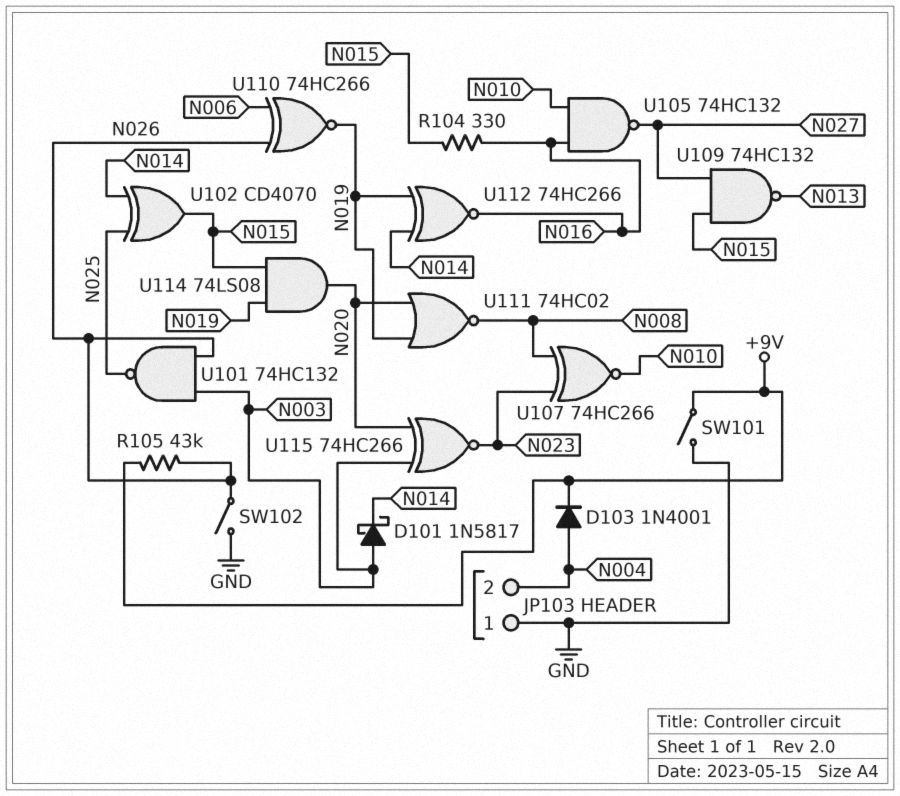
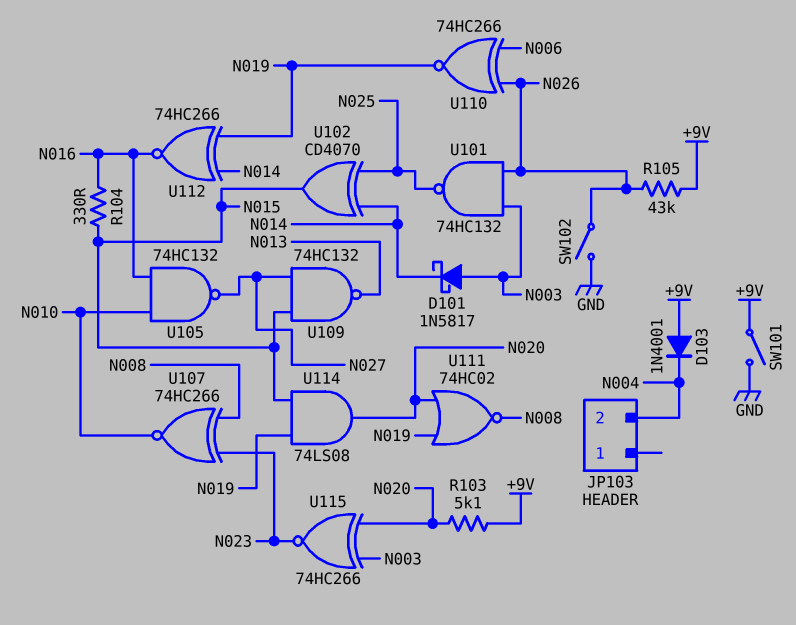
D103: diode 1N4001 (A N004, K +9V) -> diode 1N4001 (A +9V, K N004)
JP103 pin 1: GND -> none
R103: none -> 5.1k (+9V, N020)

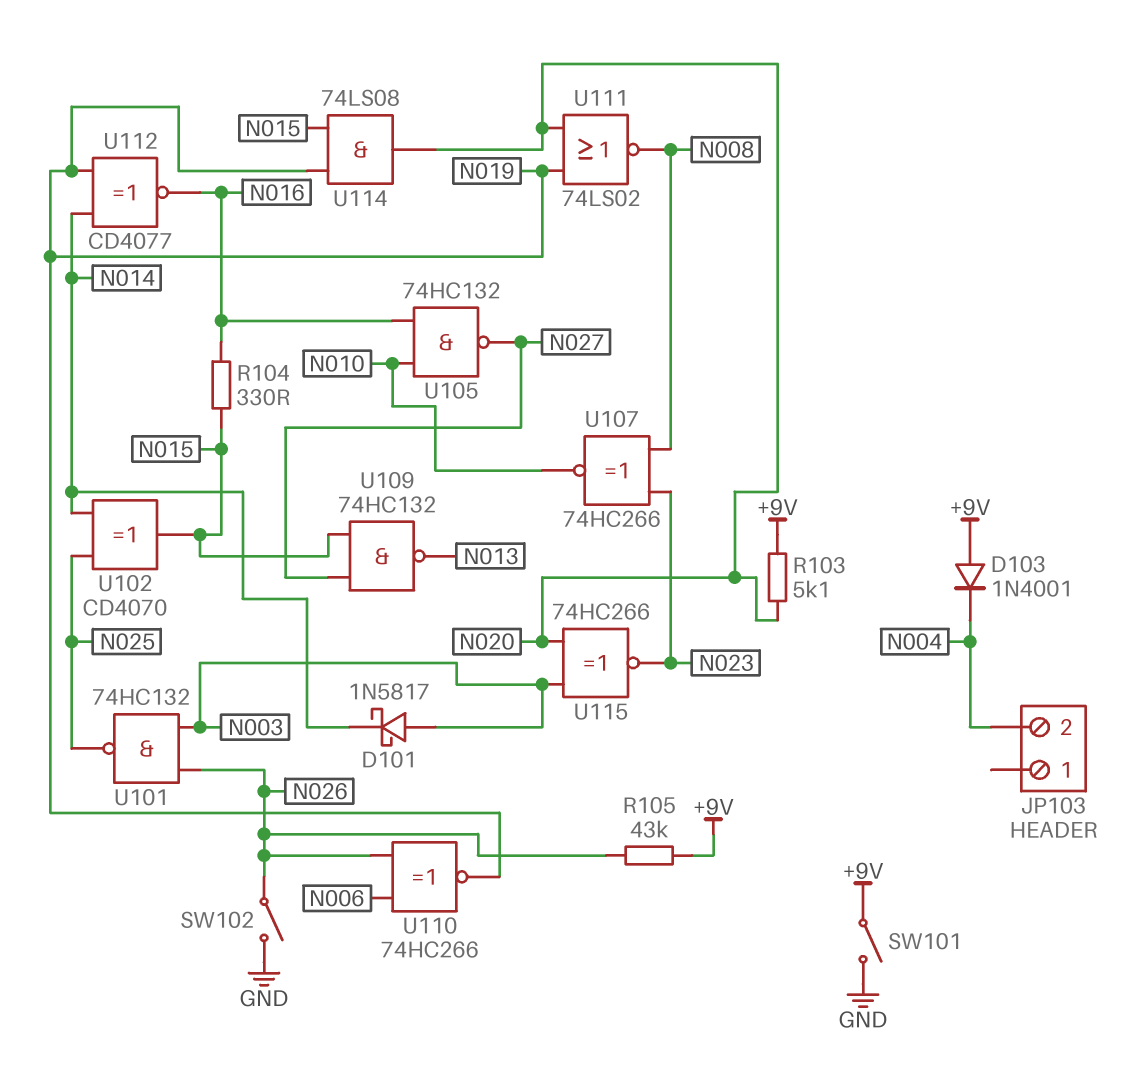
U111: NOR 74HC02 (in N019, in N020, out N008) -> NOR 74LS02 (in N019, in N020, out N008)
U112: XNOR 74HC266 (in N014, in N019, out N016) -> XNOR CD4077 (in N014, in N019, out N016)

